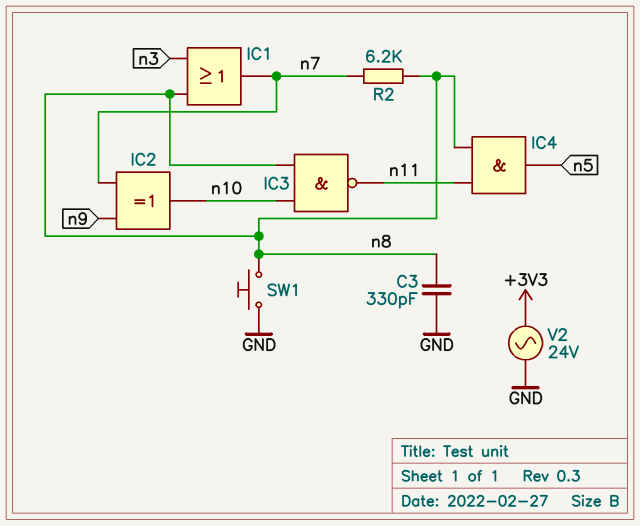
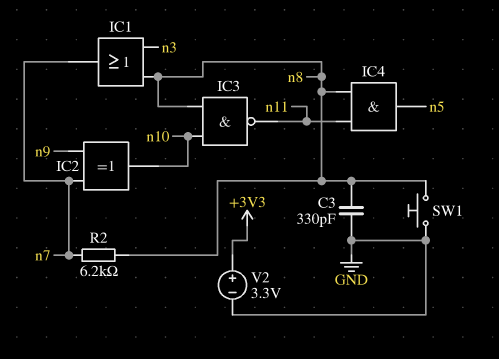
V2: AC 24V (+3V3, GND) -> 3.3V (plus +3V3, minus GND)

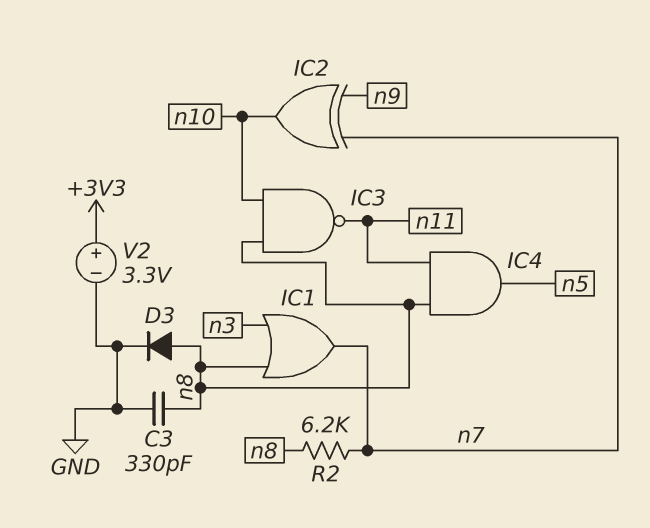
D3: none -> diode (A n8, K GND)
SW1: button (GND, n8) -> none

